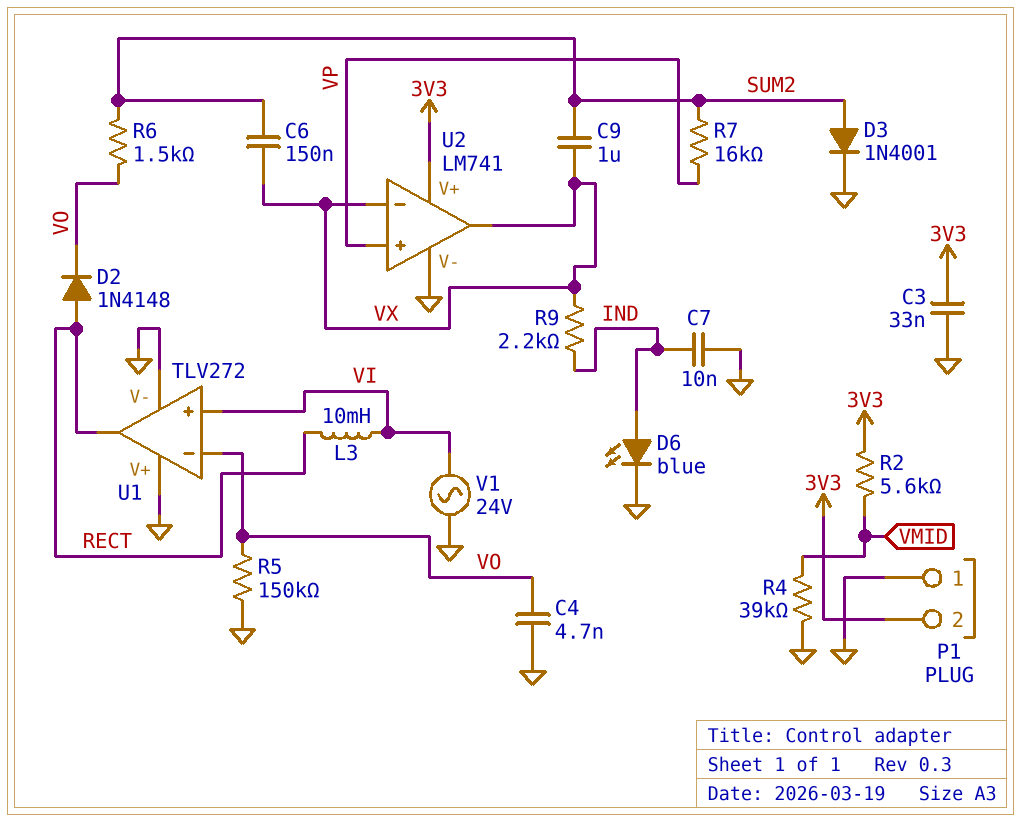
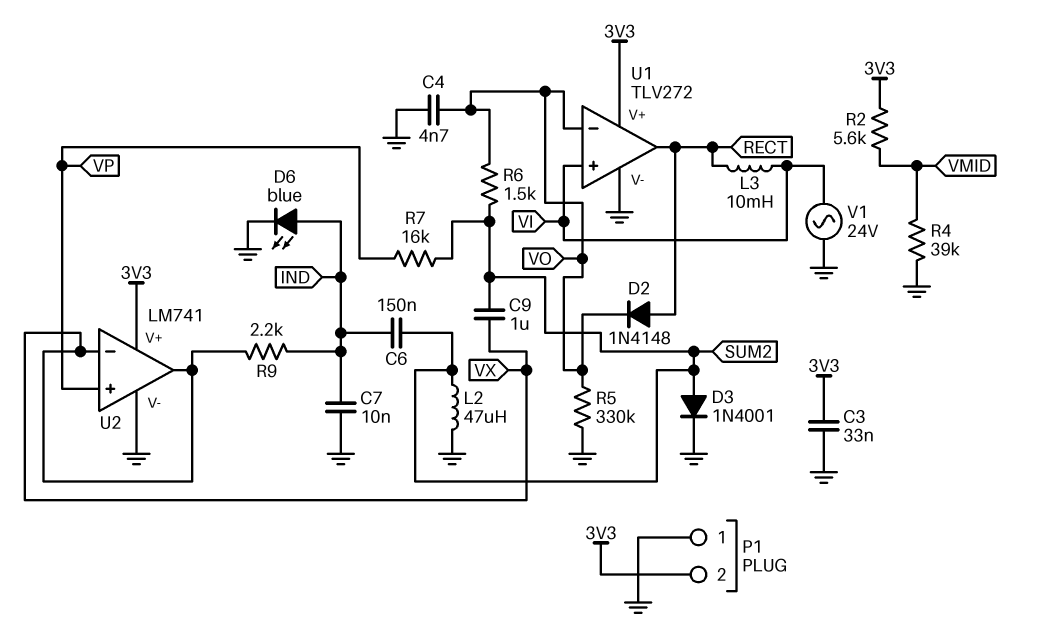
C6: 150nF (SUM2, VX) -> 150nF (IND, SUM2)
L2: none -> 47uH (GND, SUM2)
R5: 150k (GND, VO) -> 330k (GND, VO)
U1 pin V+: GND -> 3V3

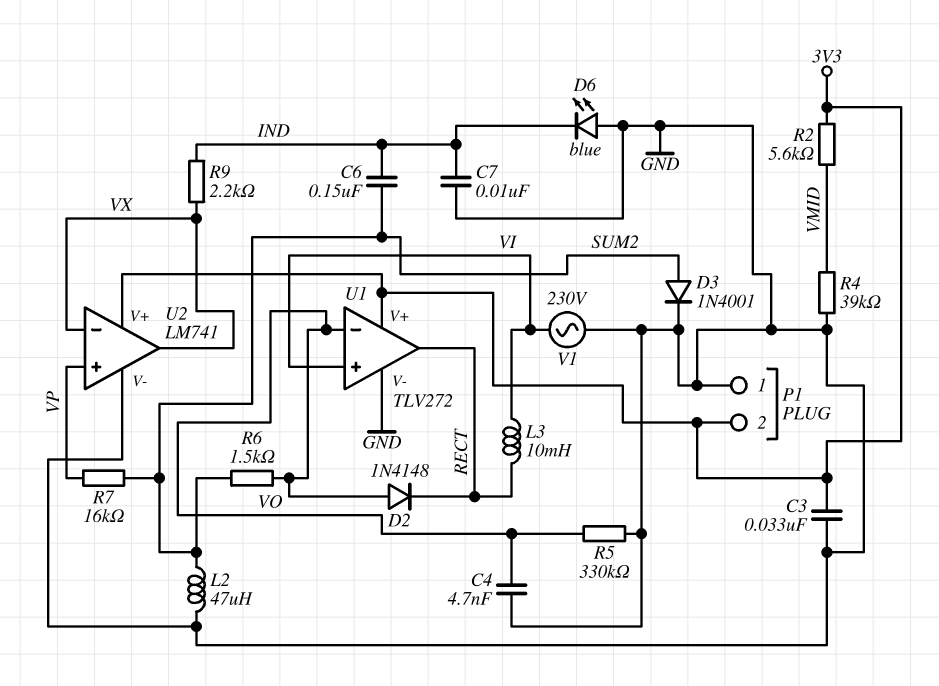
C9: 1uF (SUM2, VX) -> none
D2: diode 1N4148 (A RECT, K VO) -> diode 1N4148 (A VO, K RECT)
D6: LED blue (A IND, K GND) -> LED blue (A GND, K IND)
V1: AC 24V (GND, VI) -> AC 230V (GND, VI)

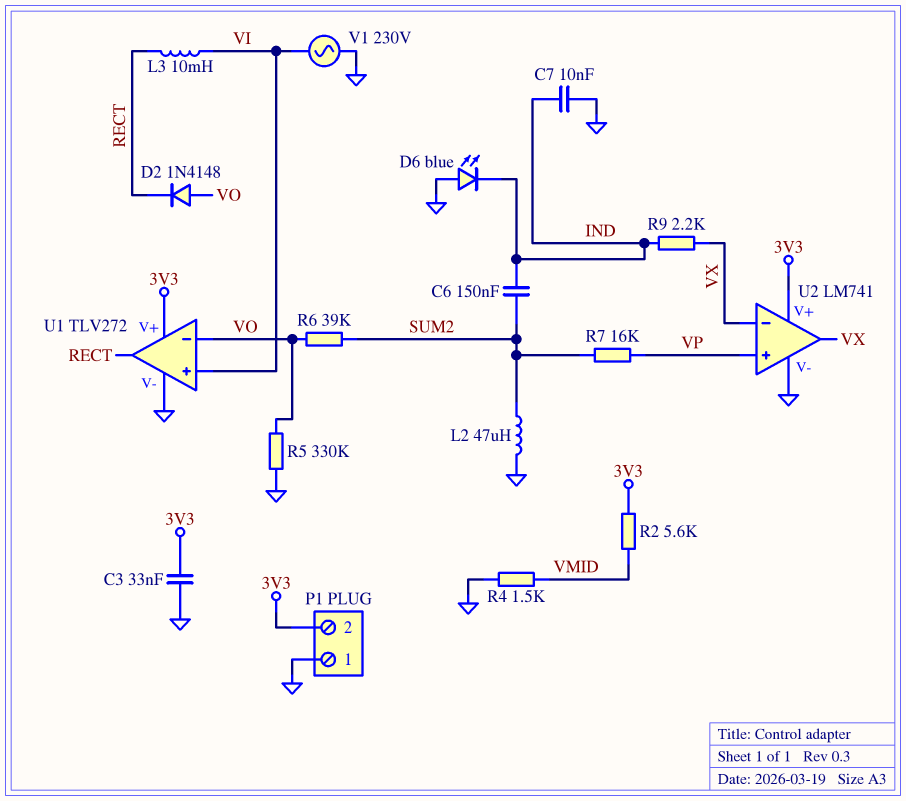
C4: 4.7nF (GND, VO) -> none
D3: diode 1N4001 (A SUM2, K GND) -> none
R4: 39k (GND, VMID) -> 1.5k (GND, VMID)
R6: 1.5k (SUM2, VO) -> 39k (SUM2, VO)

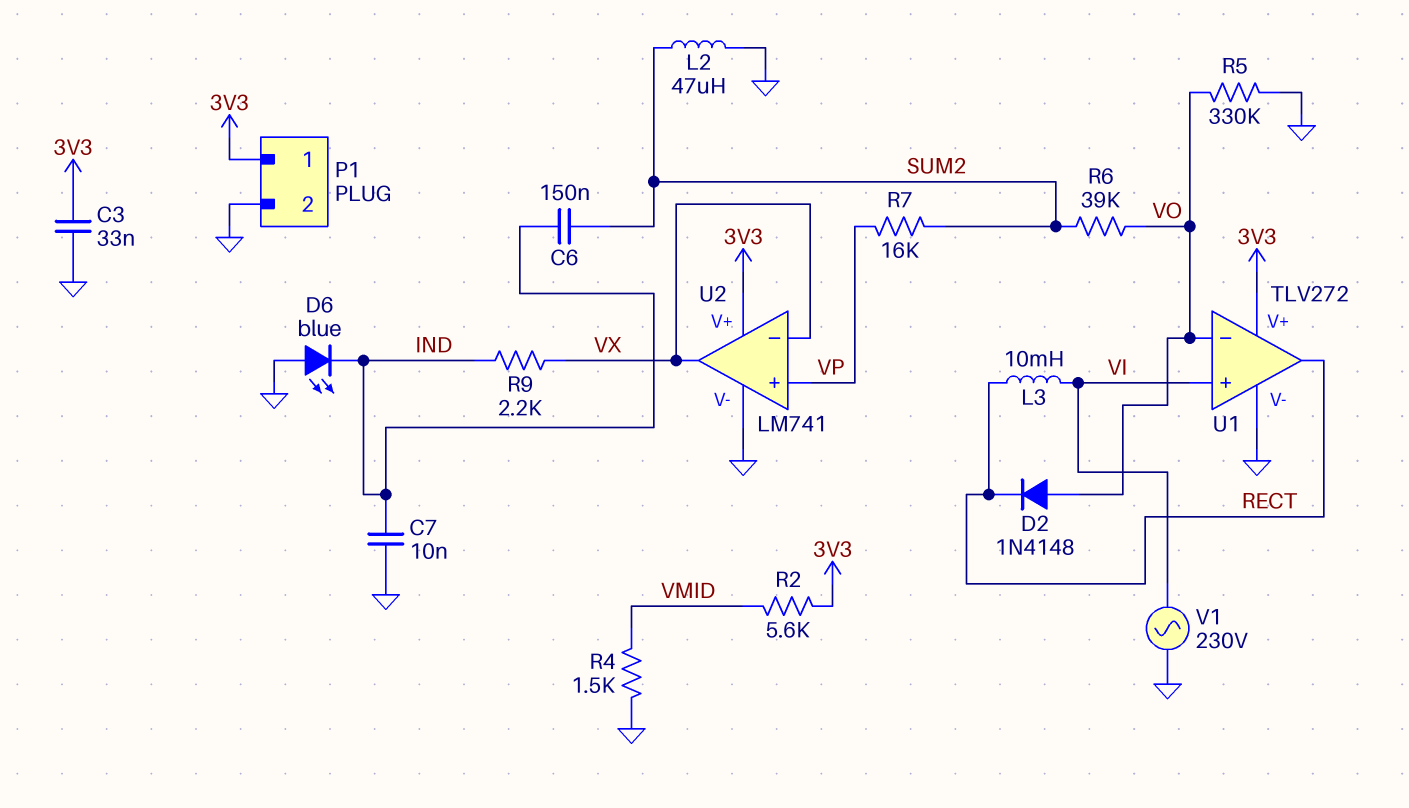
P1 pin 1: GND -> 3V3
P1 pin 2: 3V3 -> GND

